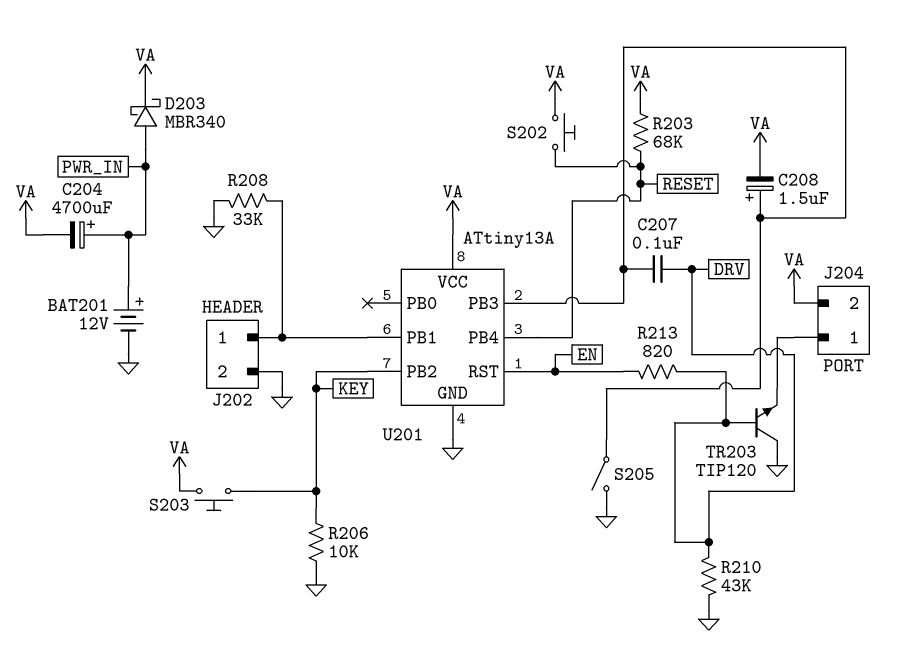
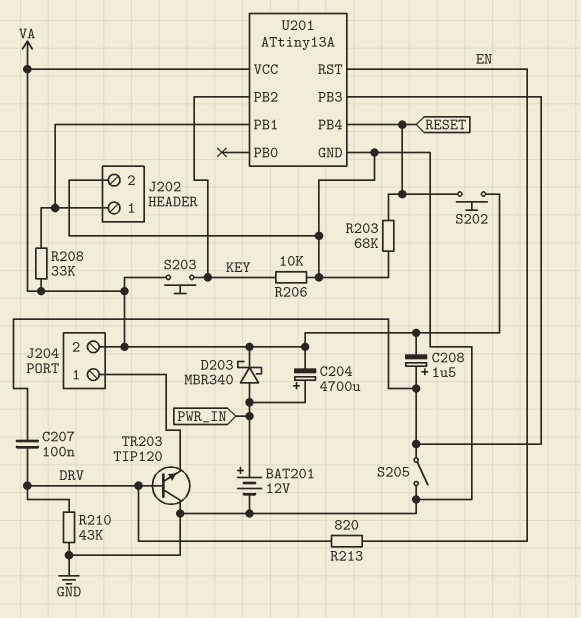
R203: 68k (RESET, VA) -> 68k (GND, RESET)
R208: 33k (GND, J202/1) -> 33k (J202/1, VA)

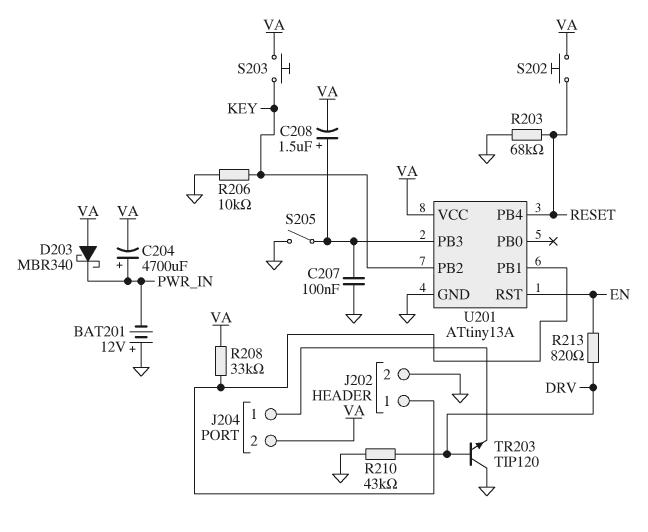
BAT201: 12V (plus PWR_IN, minus GND) -> 12V (plus GND, minus PWR_IN)
C207: 100nF (DRV, U201/PB3) -> 100nF (GND, U201/PB3)
D203: schottky MBR340 (A PWR_IN, K VA) -> schottky MBR340 (A VA, K PWR_IN)

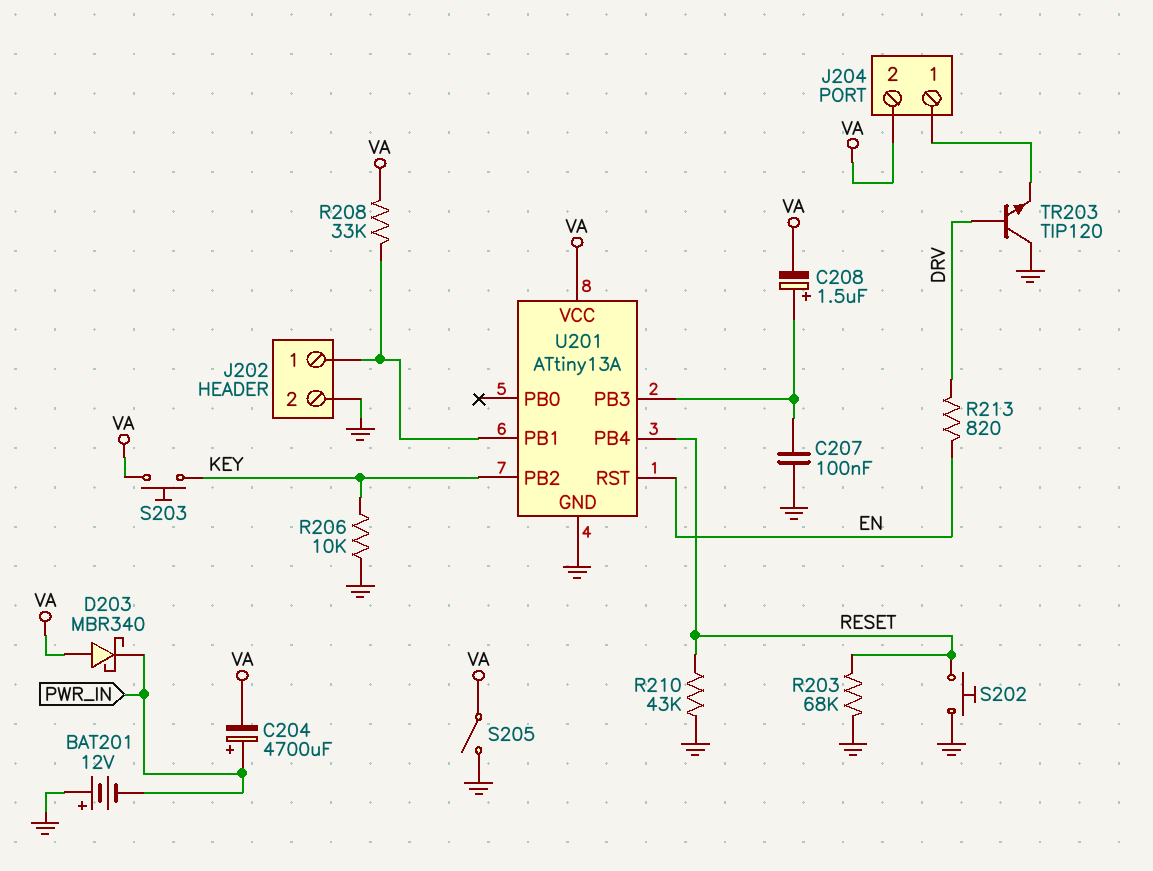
R210: 43k (DRV, GND) -> 43k (GND, RESET)
S202: button (RESET, VA) -> button (GND, RESET)
S205: switch (GND, U201/PB3) -> switch (GND, VA)

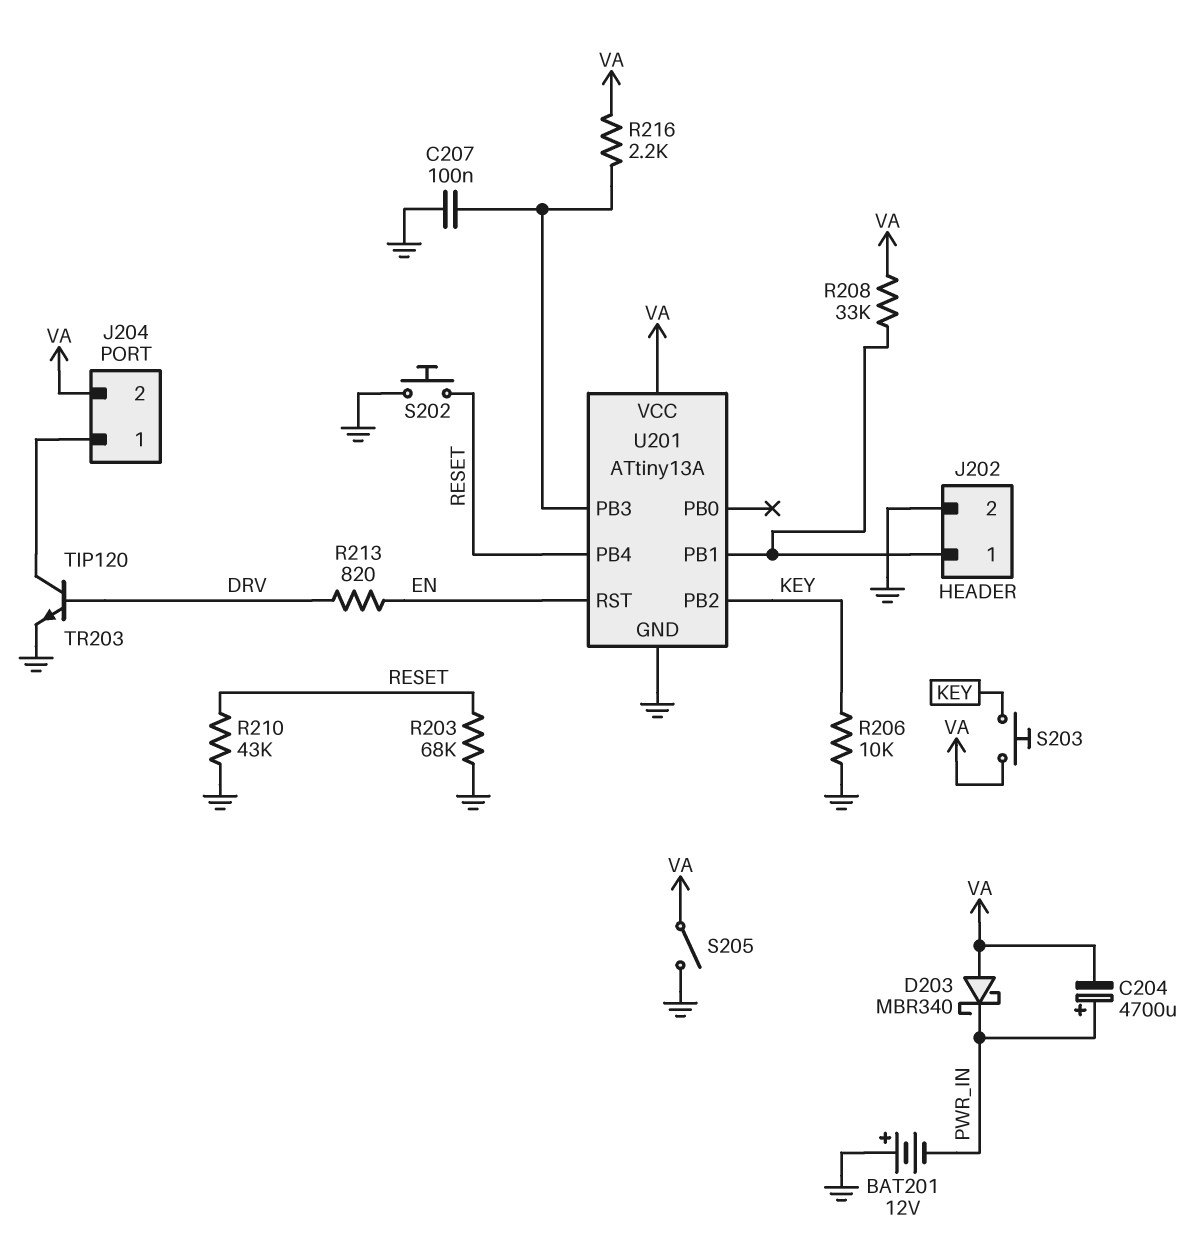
C208: 1.5uF (plus U201/PB3, minus VA) -> none
R216: none -> 2.2k (U201/PB3, VA)
TR203: NPN TIP120 (B DRV, C GND, E J204/1) -> NPN TIP120 (B DRV, C J204/1, E GND)

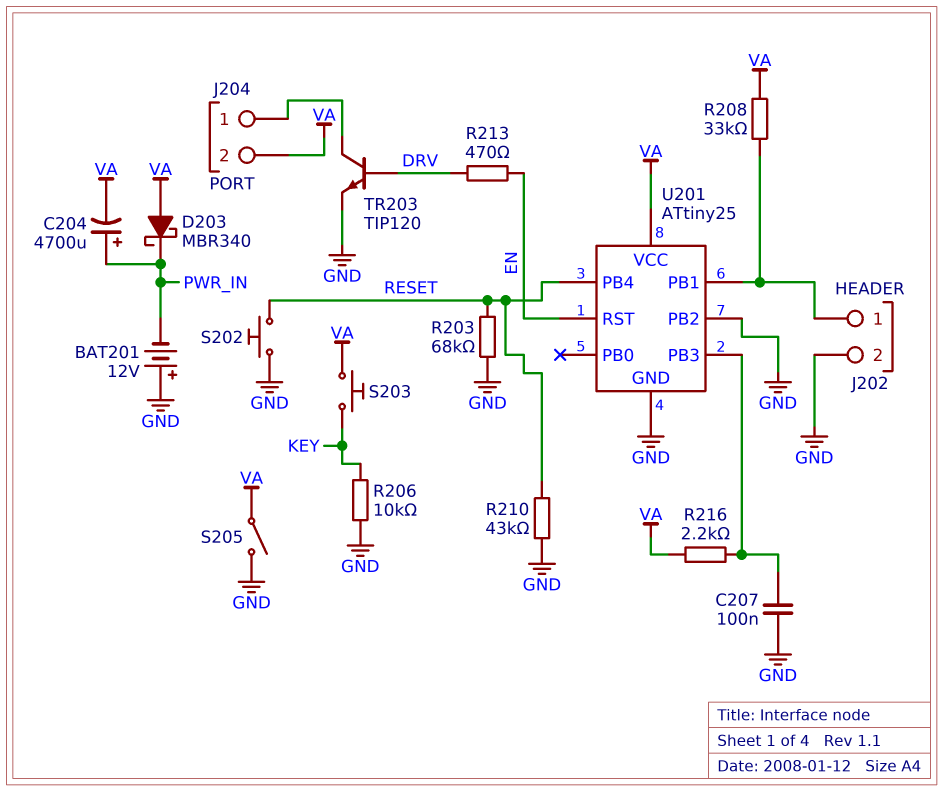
R213: 820 (DRV, EN) -> 470 (DRV, EN)
U201: ATtiny13A -> ATtiny25
U201 pin PB2: KEY -> GND

